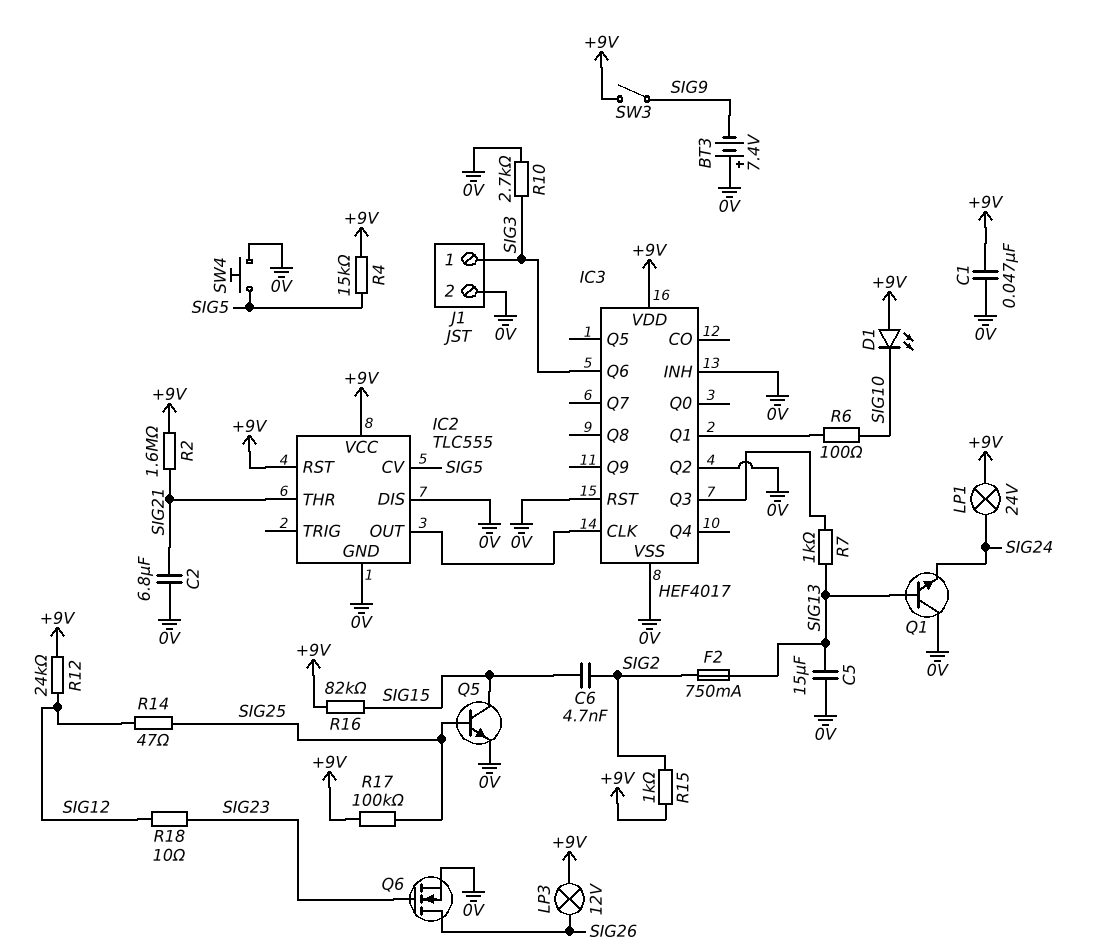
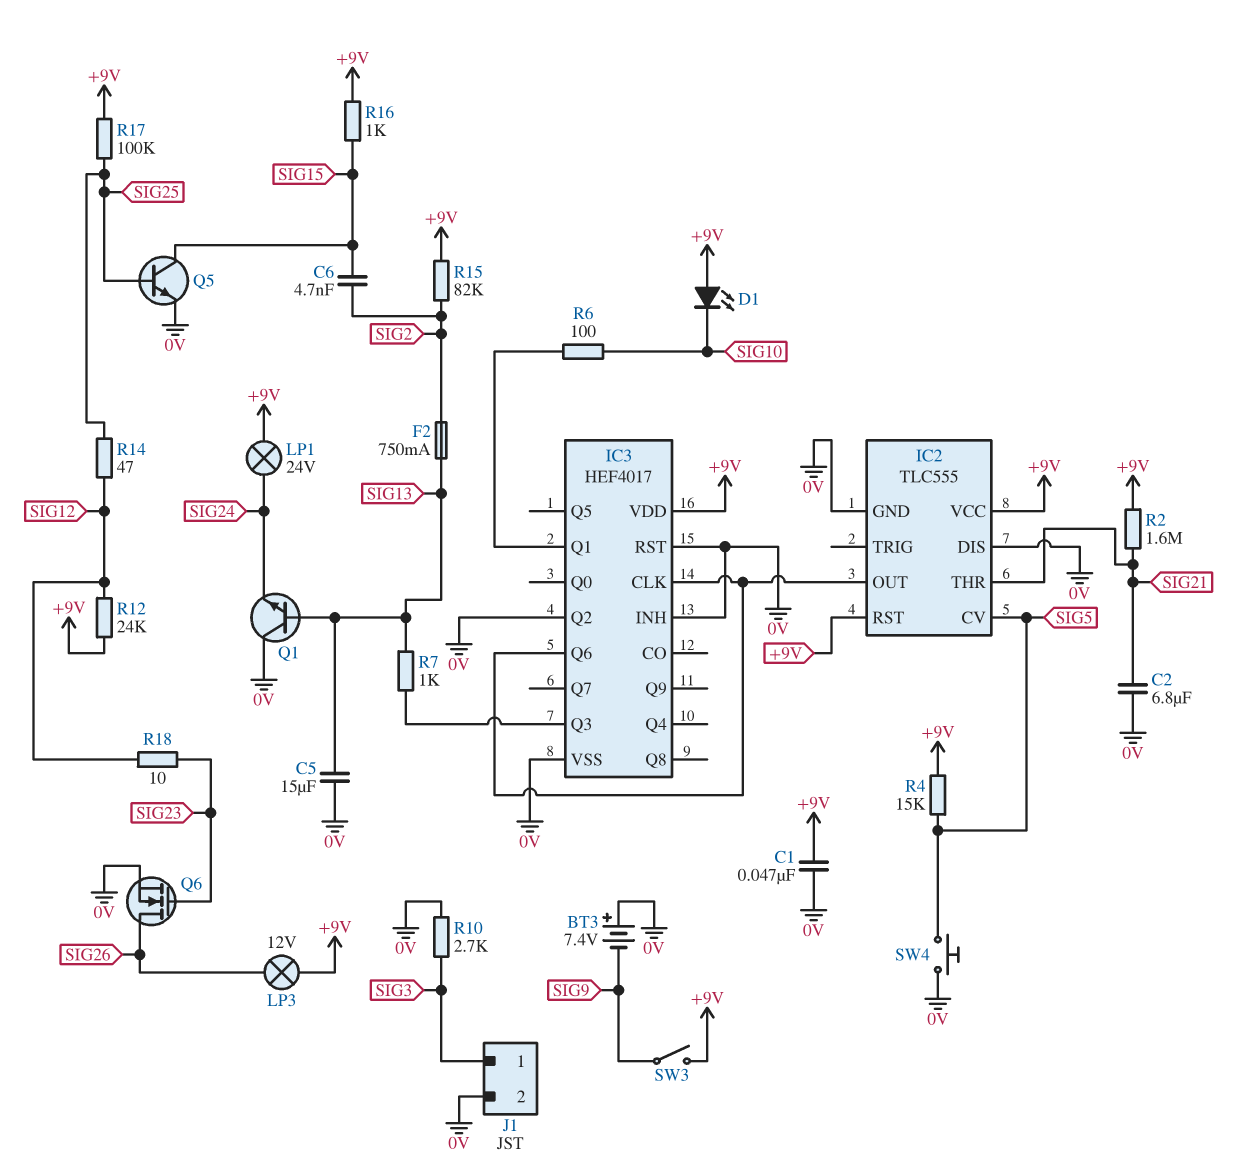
IC3 pin Q6: SIG3 -> IC2/OUT
R15: 1k (+9V, SIG2) -> 82k (+9V, SIG2)
R16: 82k (+9V, SIG15) -> 1k (+9V, SIG15)

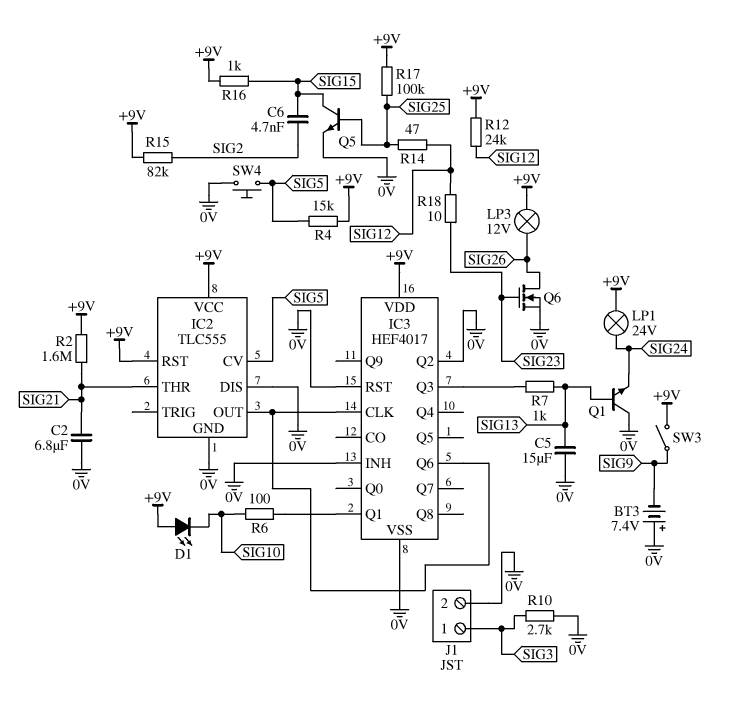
C1: 47nF (+9V, 0V) -> none
F2: 750mA (SIG2, SIG13) -> none

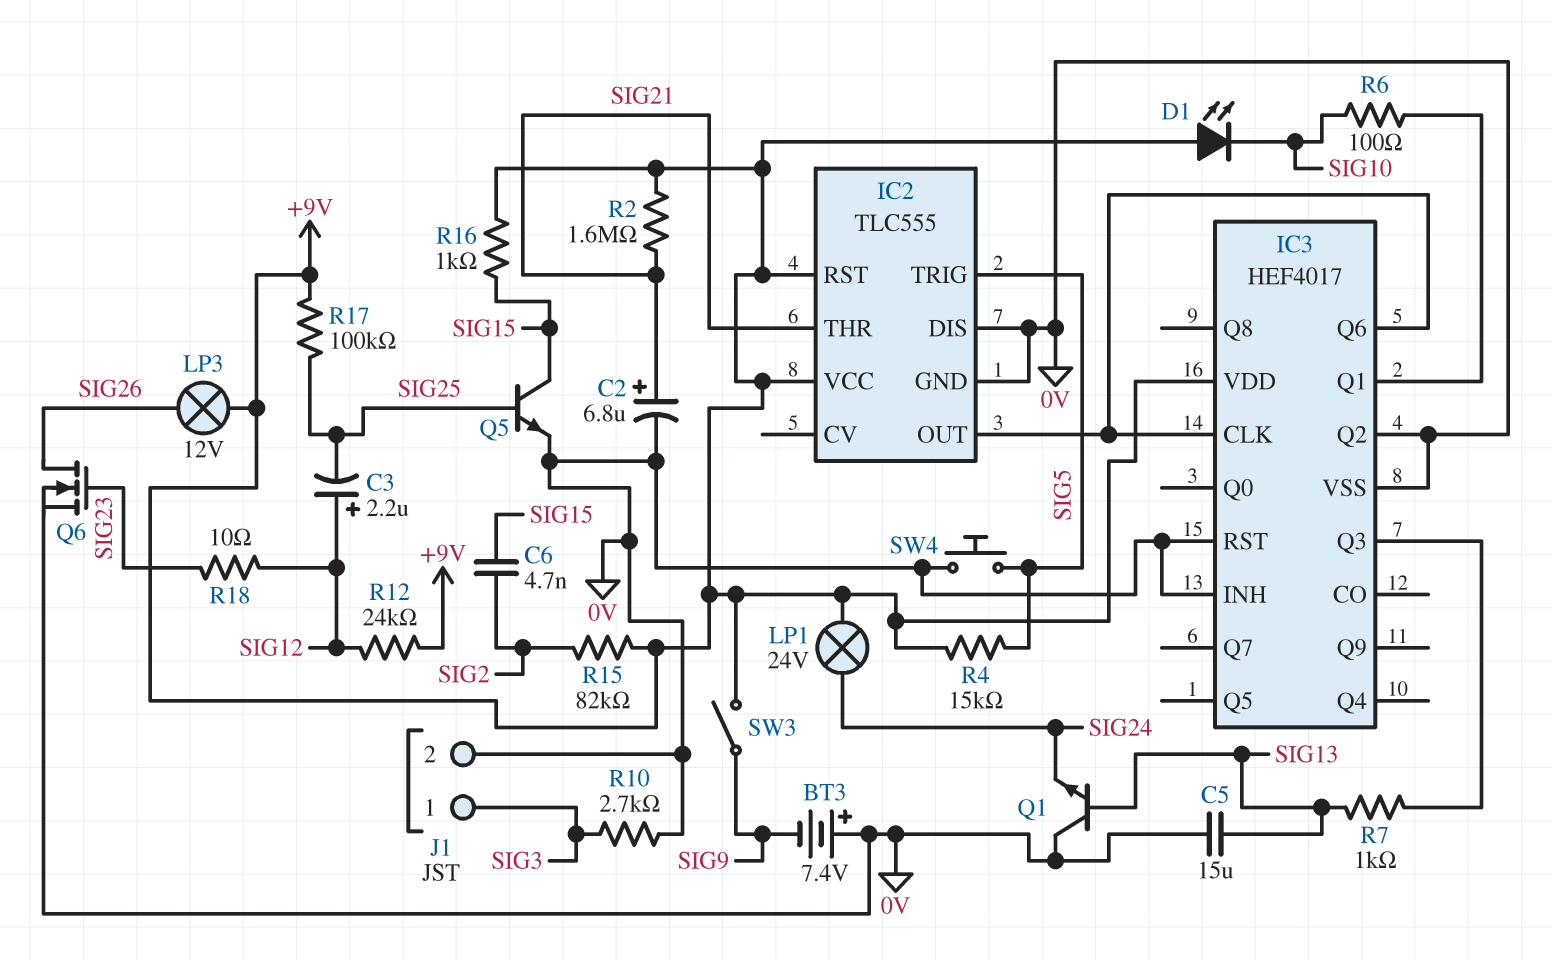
C2: 6.8uF (0V, SIG21) -> 6.8uF (plus SIG21, minus 0V)
C3: none -> 2.2uF (plus SIG12, minus SIG25)
IC2 pin CV: SIG5 -> none
IC2 pin TRIG: none -> SIG5
R14: 47 (SIG12, SIG25) -> none

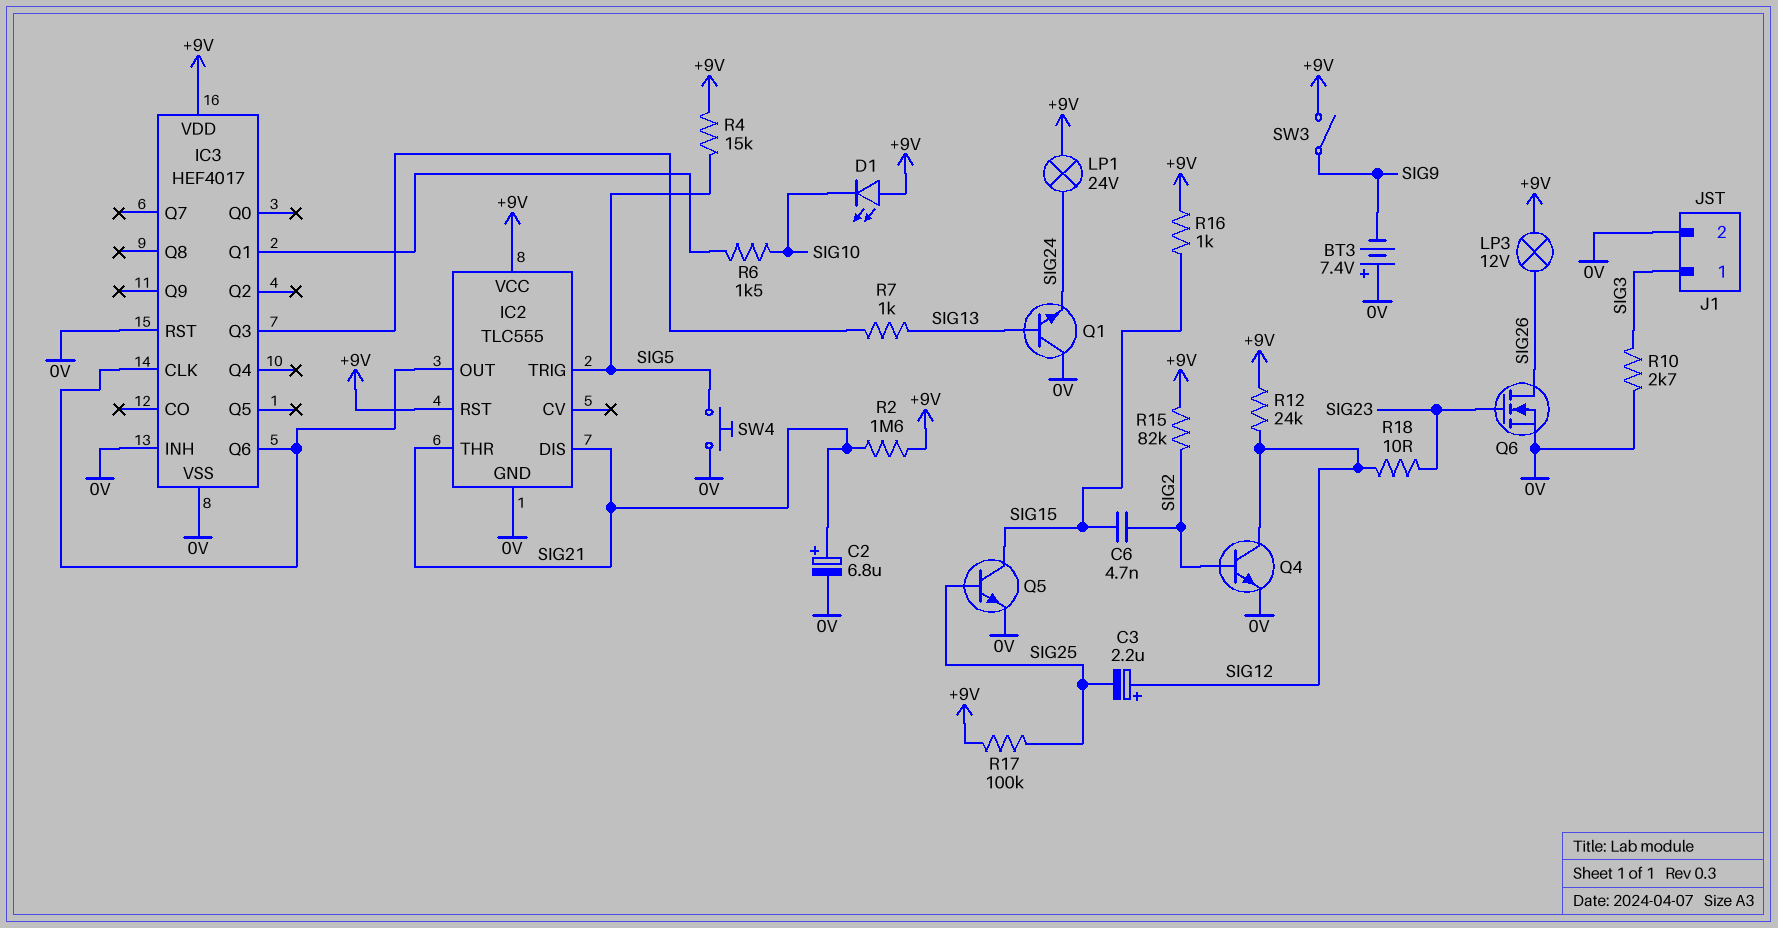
C5: 15uF (0V, SIG13) -> none
IC2 pin DIS: 0V -> SIG21
IC3 pin Q2: 0V -> none
Q4: none -> NPN (B SIG2, C SIG12, E 0V)
R6: 100 (IC3/Q1, SIG10) -> 1.5k (IC3/Q1, SIG10)

